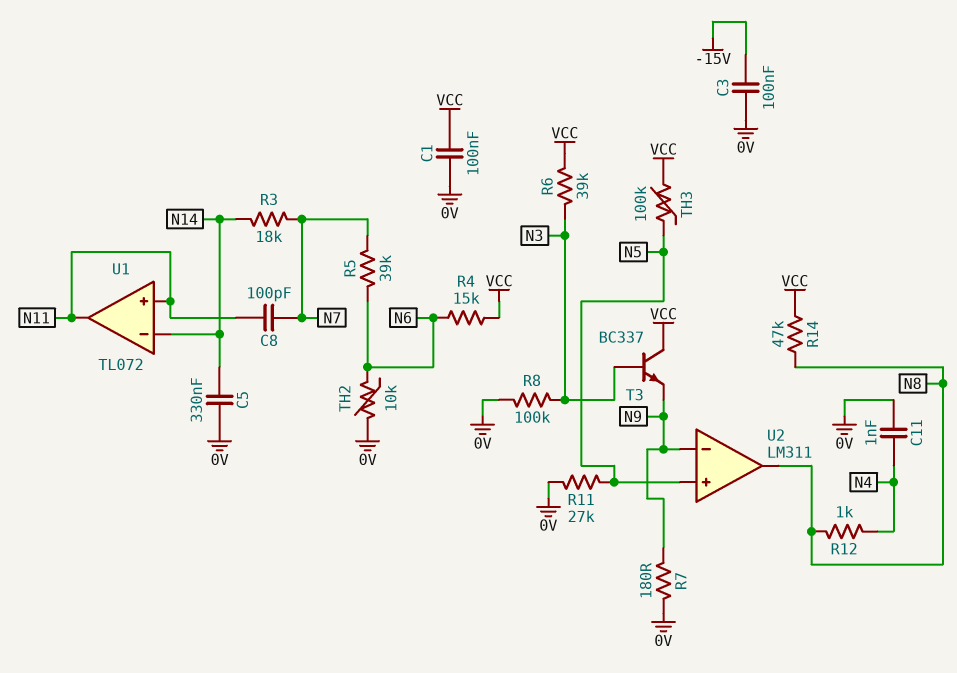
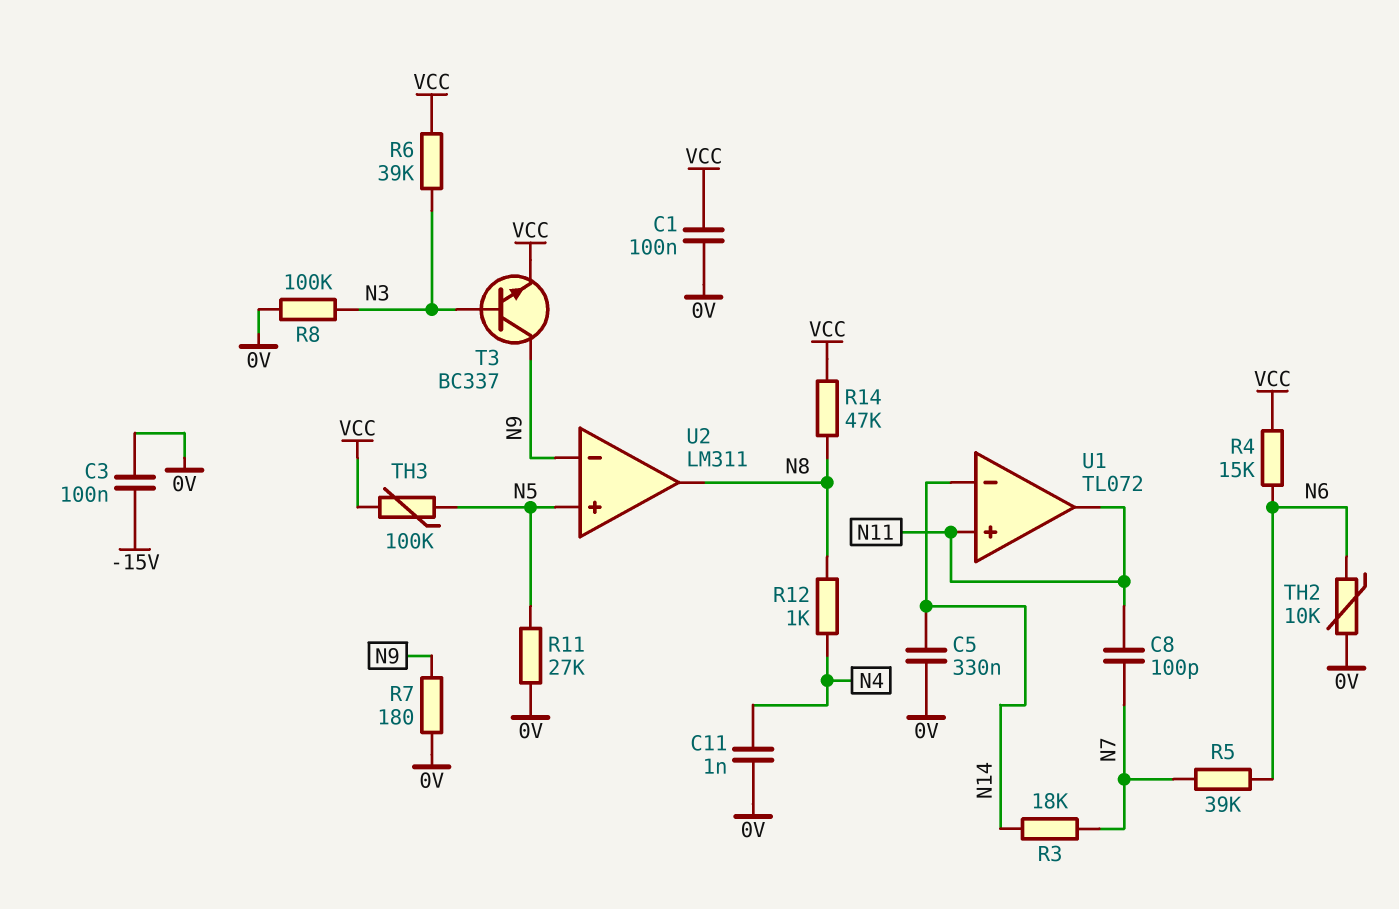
T3: NPN BC337 (B N3, C VCC, E N9) -> NPN BC337 (B N3, C N9, E VCC)

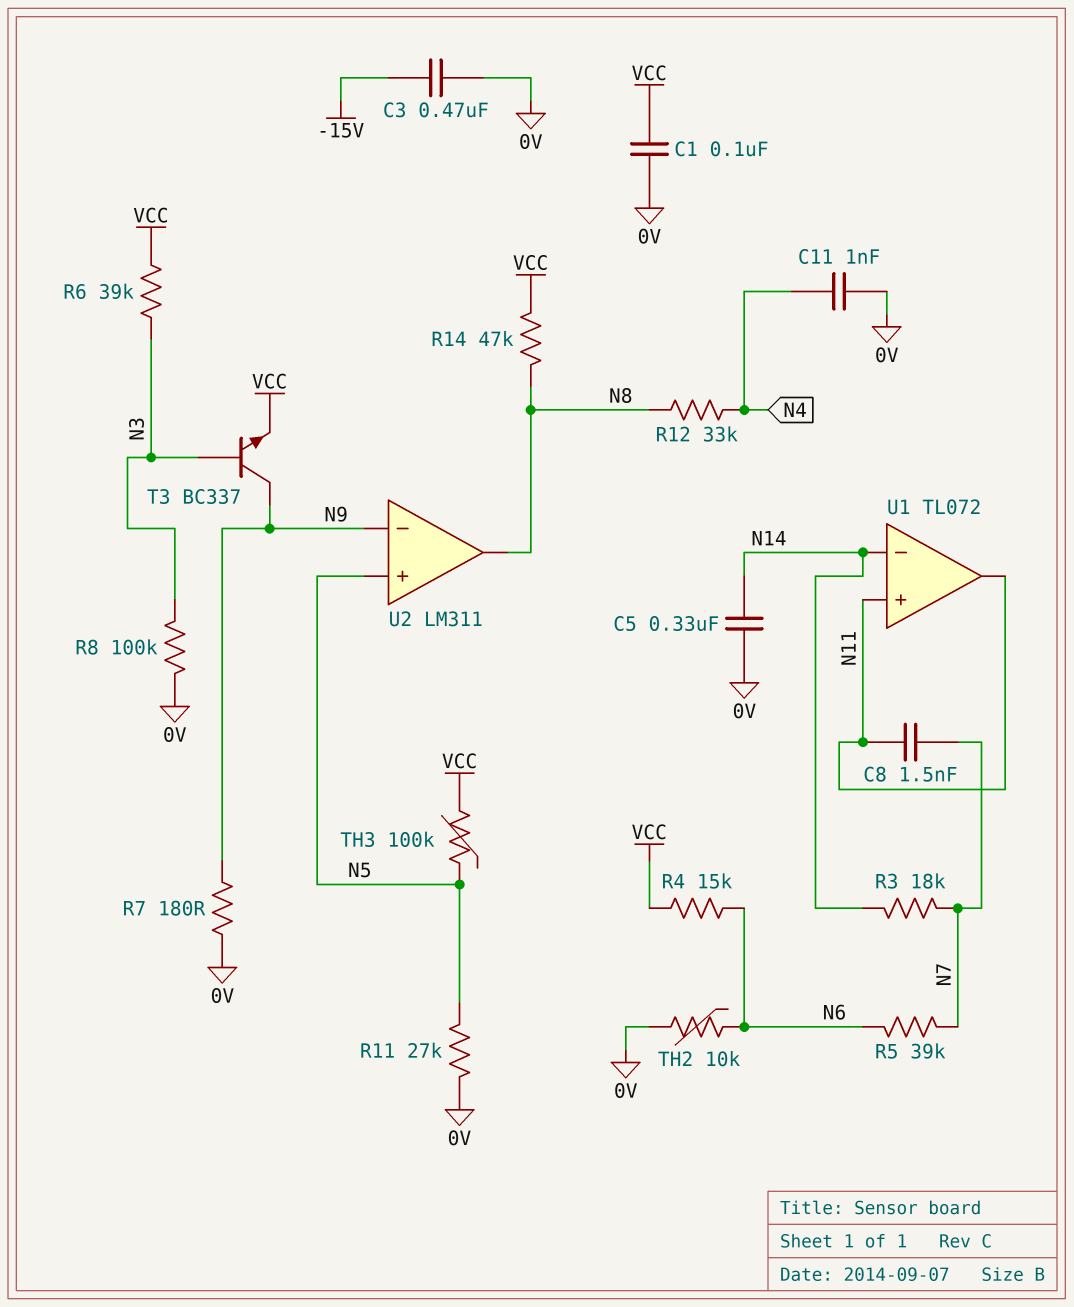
C3: 100nF (-15V, 0V) -> 470nF (-15V, 0V)
C8: 100pF (N7, N11) -> 1.5nF (N7, N11)
R12: 1k (N4, N8) -> 33k (N4, N8)

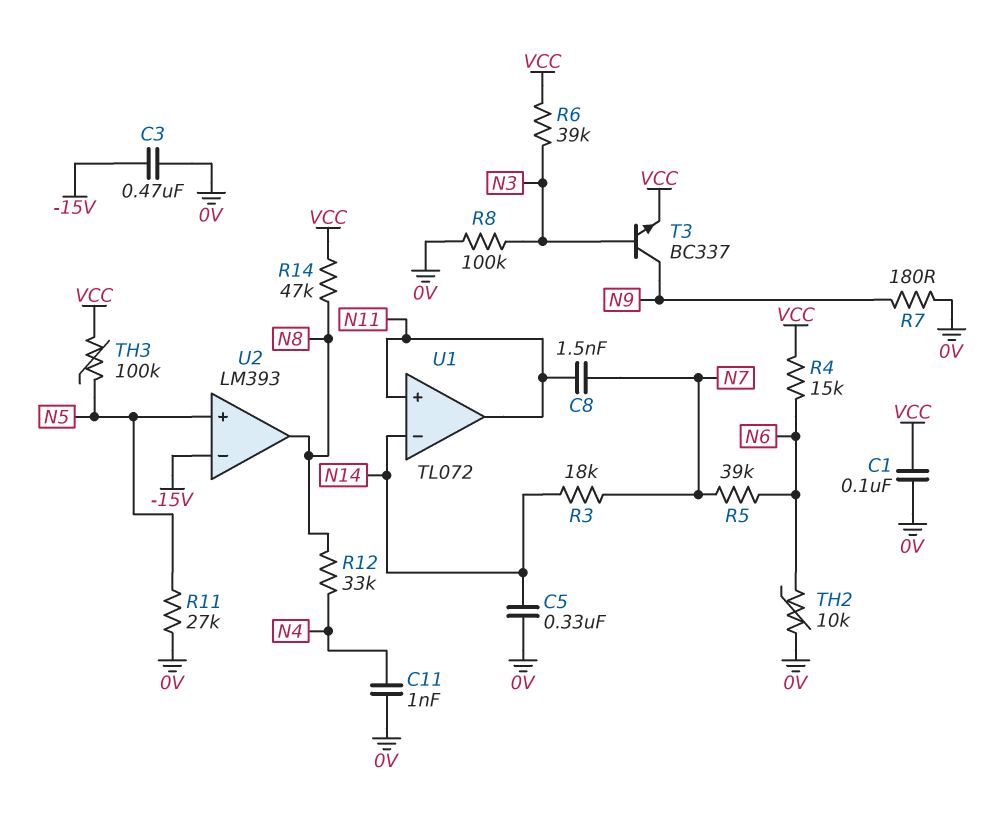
U2: LM311 -> LM393
U2 pin in-: N9 -> -15V

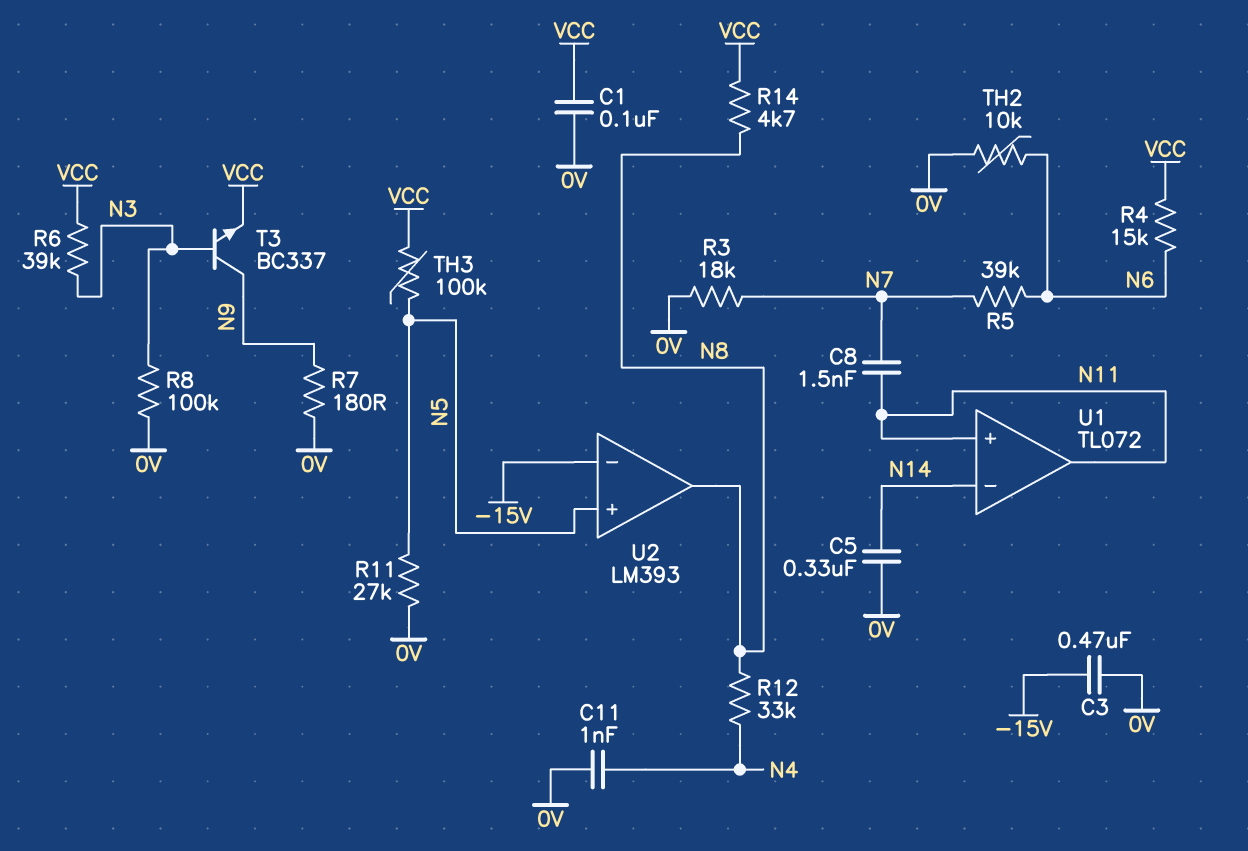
R3: 18k (N7, N14) -> 18k (0V, N7)
R14: 47k (N8, VCC) -> 4.7k (N8, VCC)

